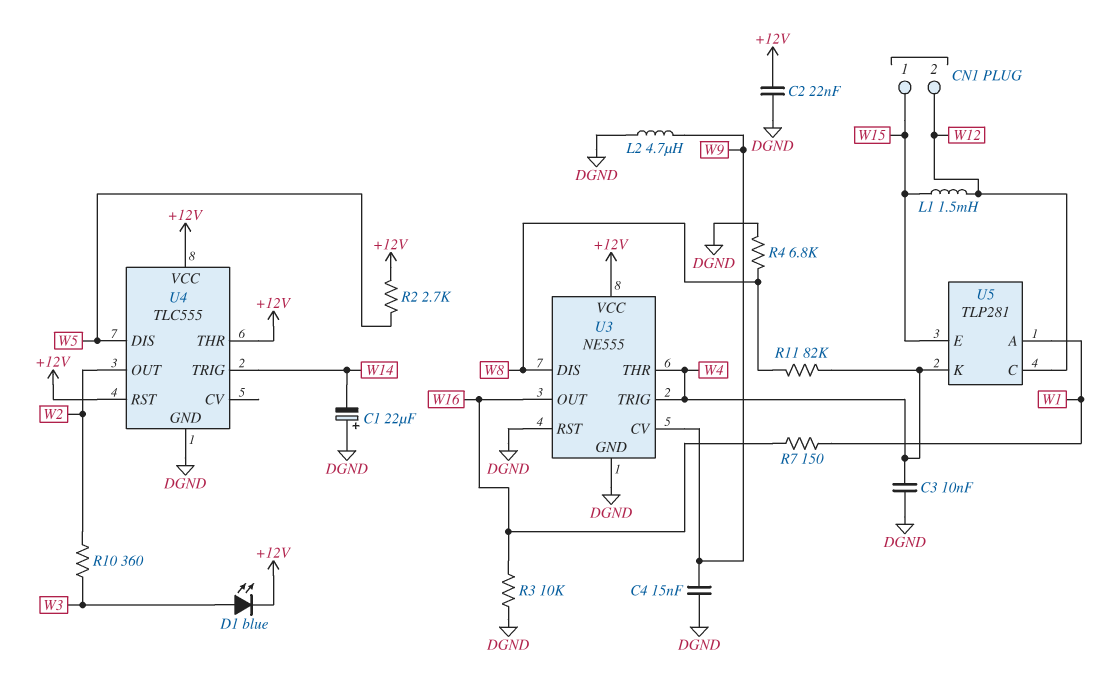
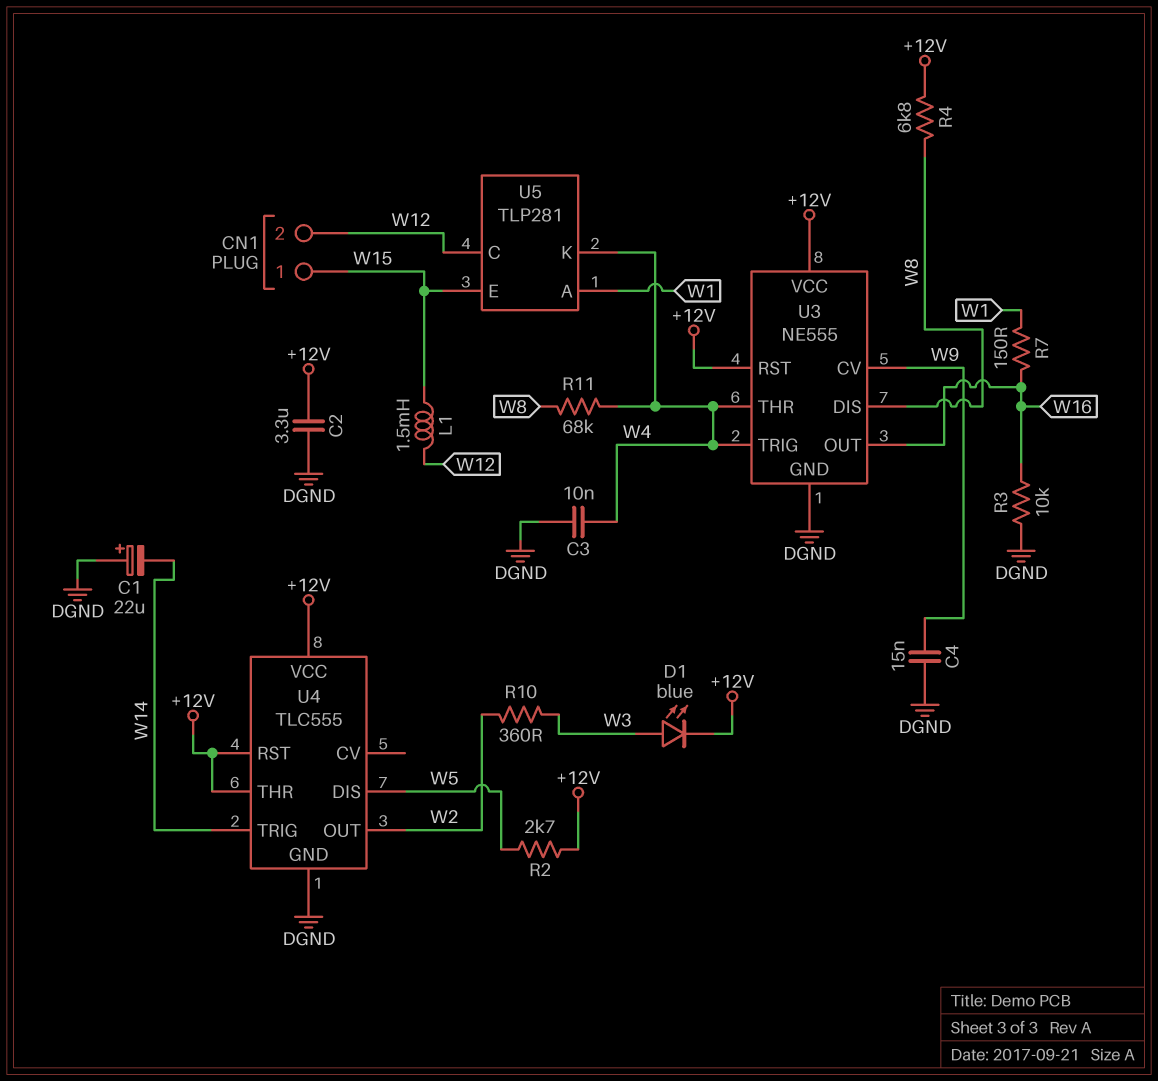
C2: 22nF (+12V, DGND) -> 3.3uF (+12V, DGND)
L2: 4.7uH (DGND, W9) -> none
R4: 6.8k (DGND, W8) -> 6.8k (+12V, W8)
R11: 82k (W4, W8) -> 68k (W4, W8)
U3 pin RST: DGND -> +12V

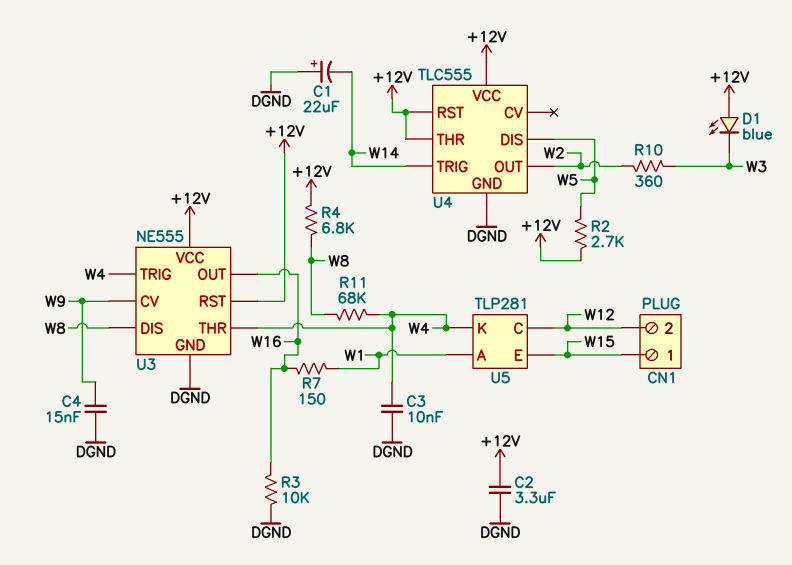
D1: LED blue (A W3, K +12V) -> LED blue (A +12V, K W3)
L1: 1.5mH (W12, W15) -> none

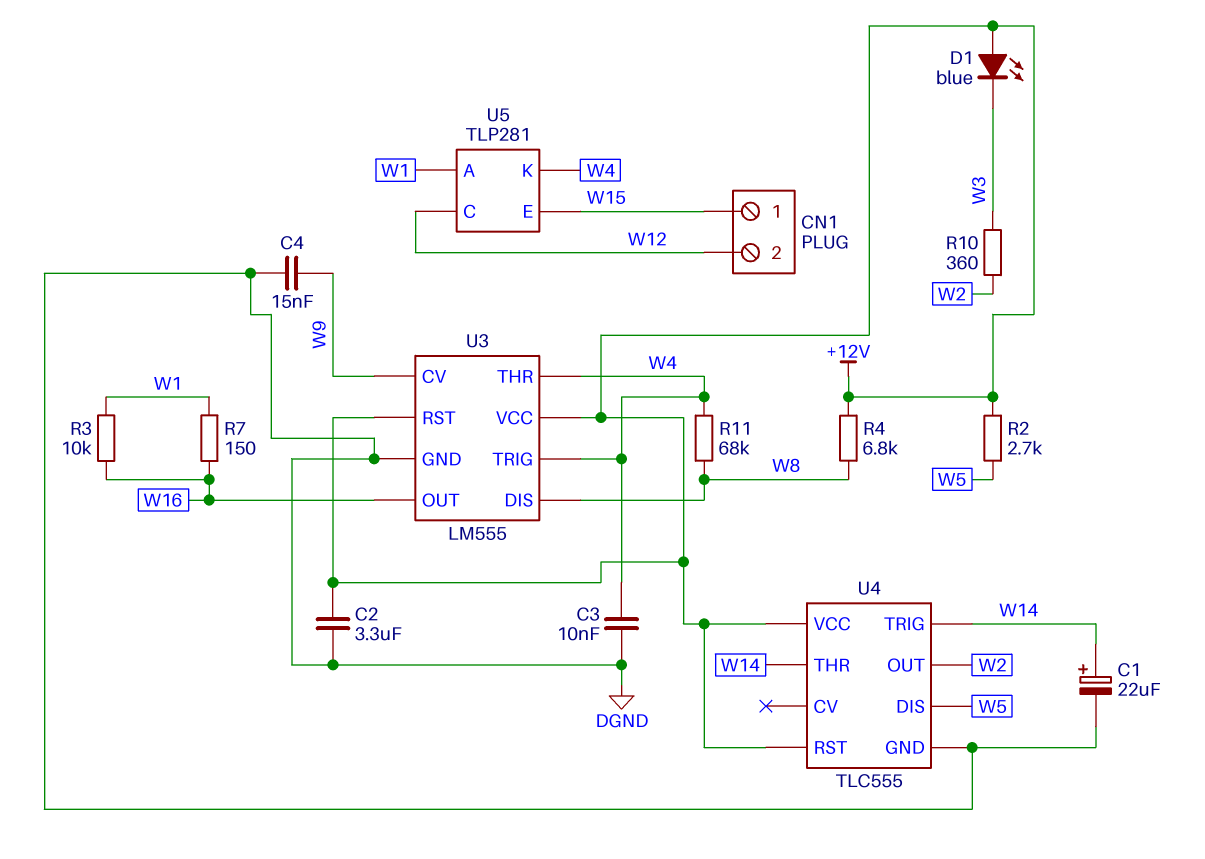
C1: 22uF (plus DGND, minus W14) -> 22uF (plus W14, minus DGND)
R3: 10k (DGND, W16) -> 10k (W1, W16)
U3: NE555 -> LM555
U4 pin THR: +12V -> W14

